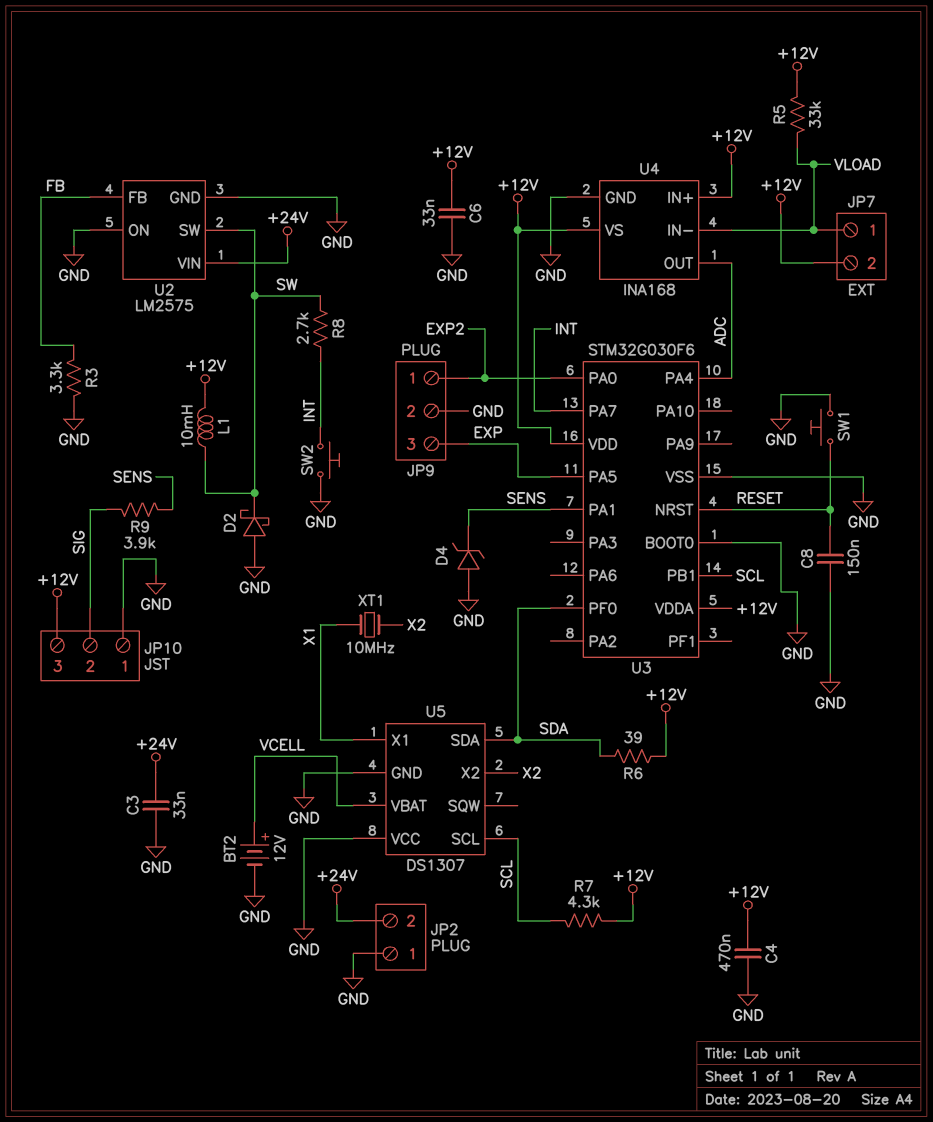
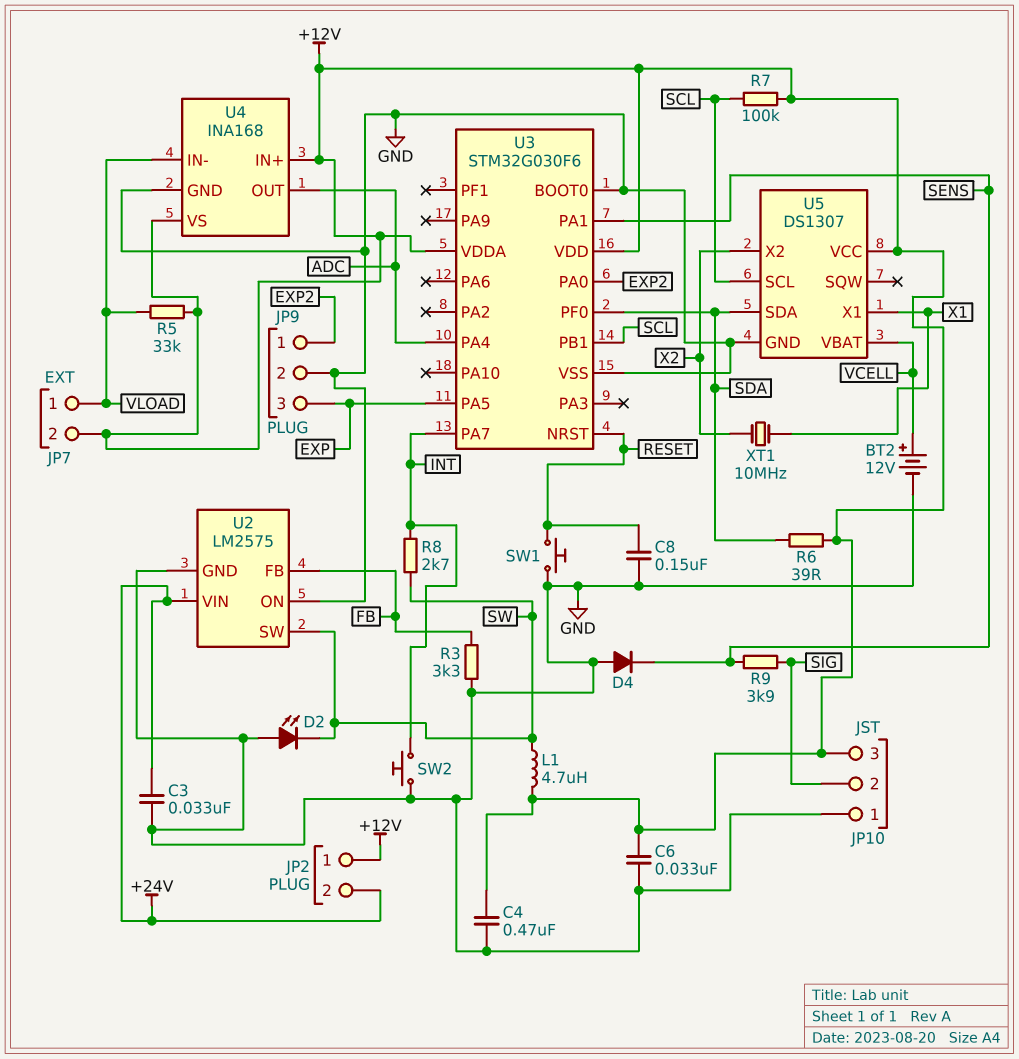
D2: schottky (A GND, K SW) -> LED (A GND, K SW)
D4: zener (A GND, K SENS) -> diode (A GND, K SENS)
JP2 pin 1: GND -> +12V
L1: 10mH (+12V, SW) -> 4.7uH (+12V, SW)
R7: 4.3k (+12V, SCL) -> 100k (+12V, SCL)
U5 pin VCC: GND -> +12V

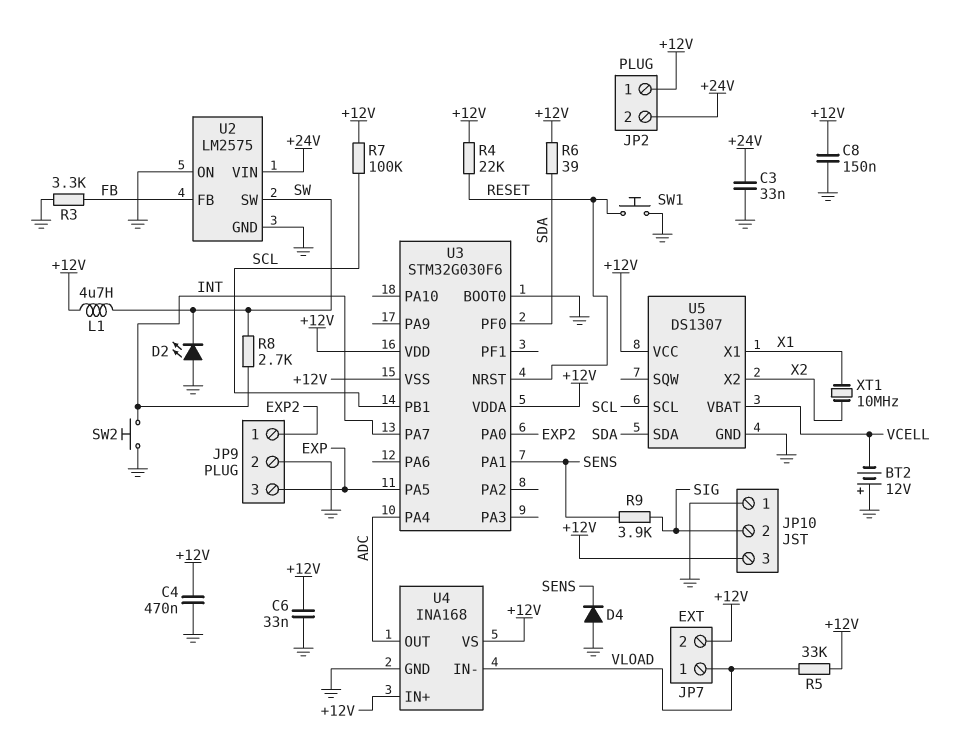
BT2: 12V (plus VCELL, minus GND) -> 12V (plus GND, minus VCELL)
C8: 150nF (GND, RESET) -> 150nF (+12V, GND)
R4: none -> 22k (+12V, RESET)
U3 pin VSS: GND -> +12V

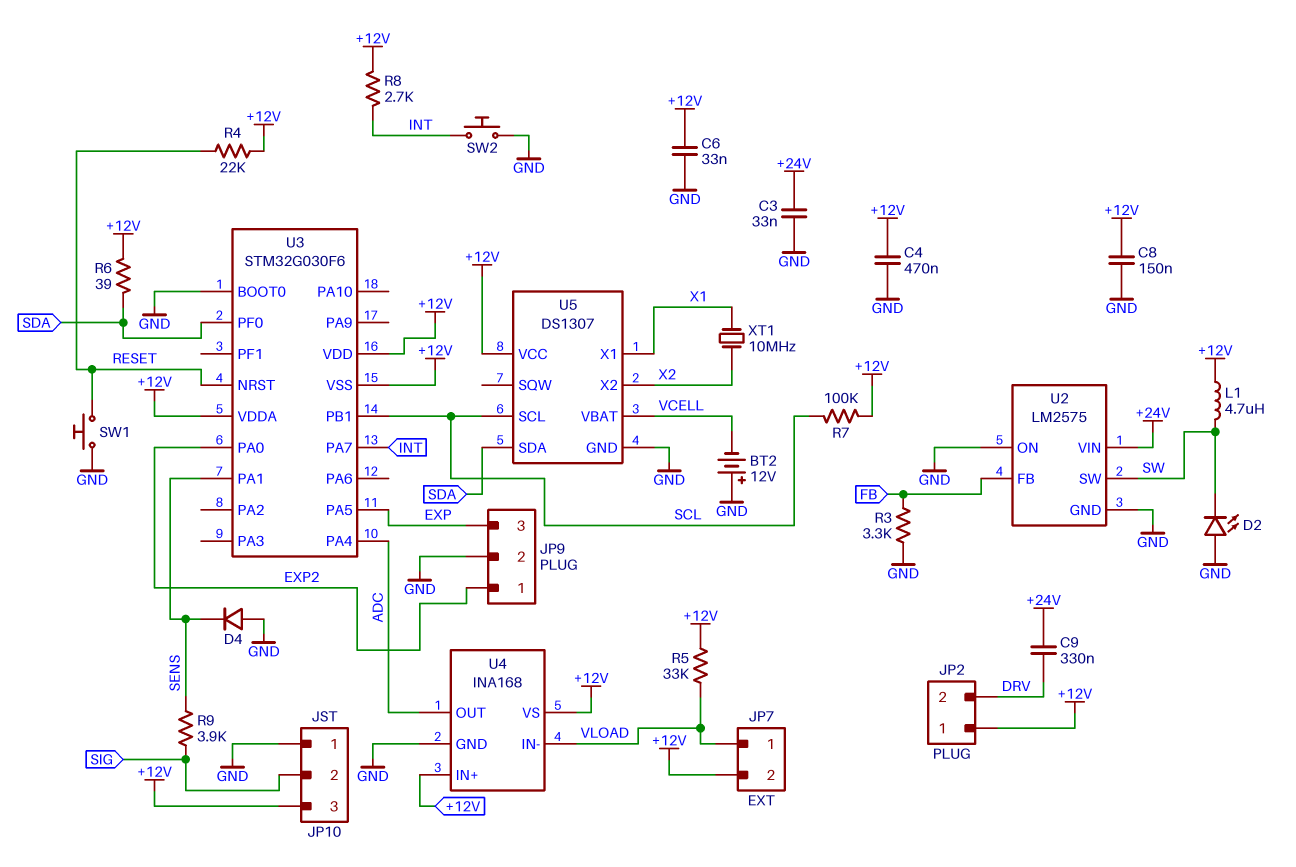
C9: none -> 330nF (+24V, DRV)
JP2 pin 2: +24V -> DRV
R8: 2.7k (INT, SW) -> 2.7k (+12V, INT)

